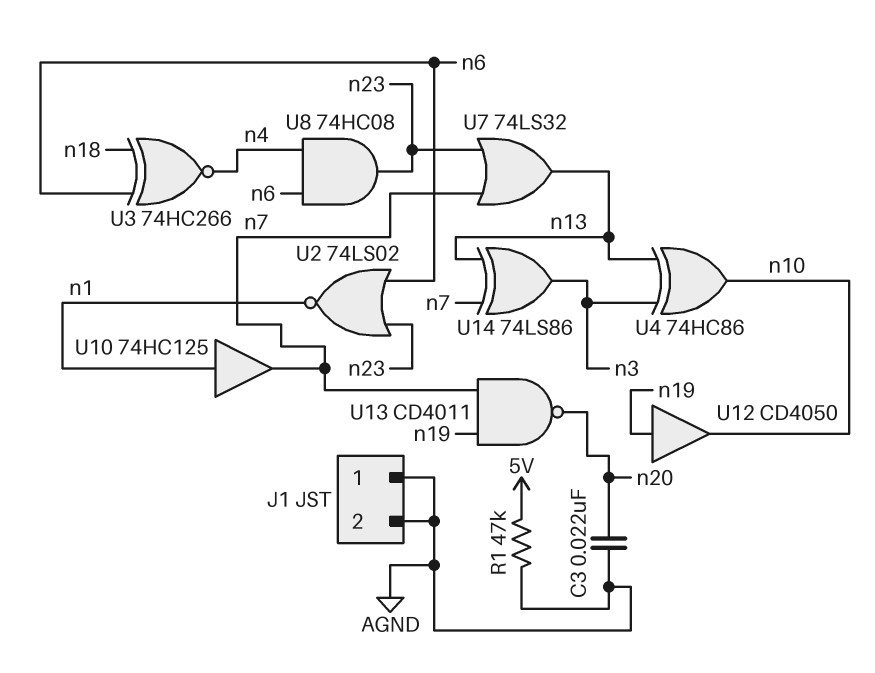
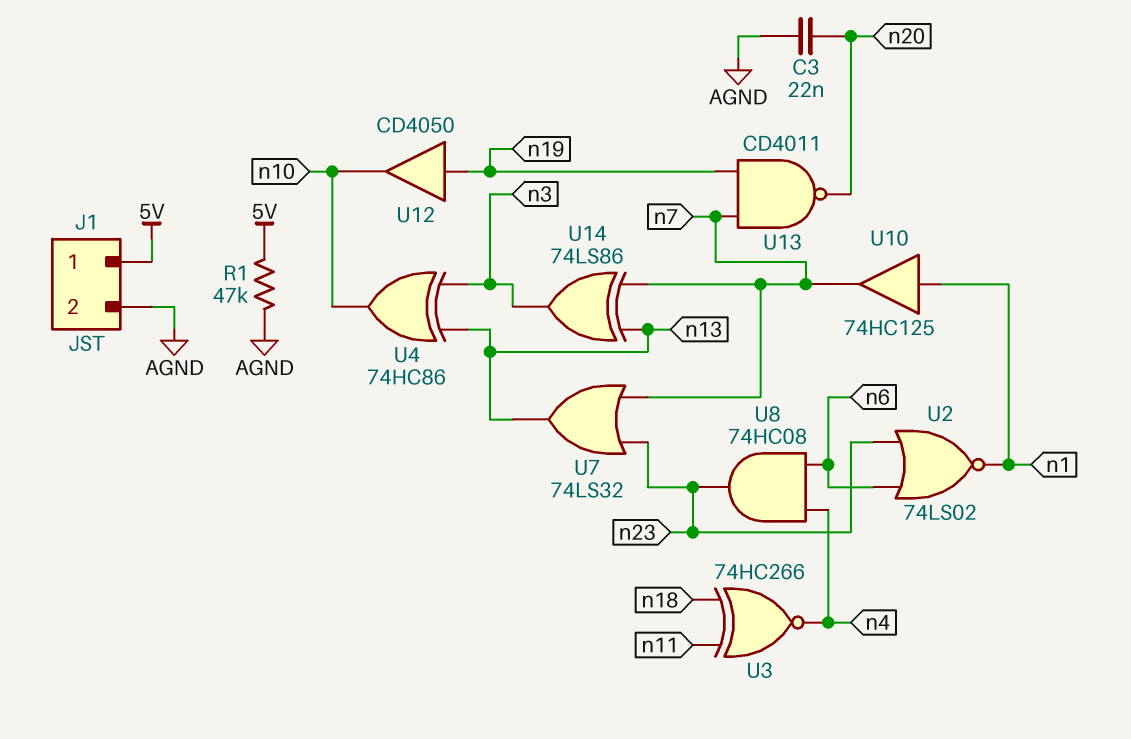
J1 pin 1: AGND -> 5V
U3: XNOR 74HC266 (in n6, in n18, out n4) -> XNOR 74HC266 (in n11, in n18, out n4)

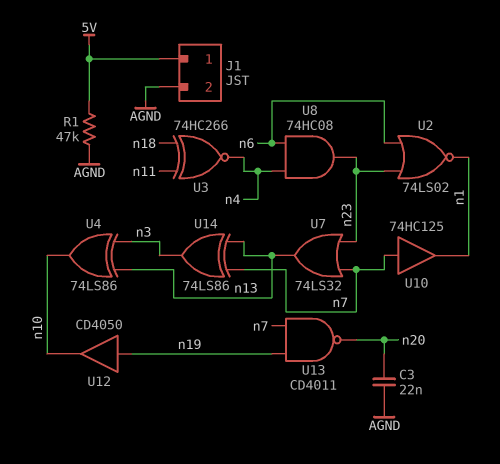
U4: XOR 74HC86 (in n3, in n13, out n10) -> XOR 74LS86 (in n3, in n13, out n10)
U10: buffer 74HC125 (in n1, out n7) -> buffer 74HC125 (in n7, out n1)

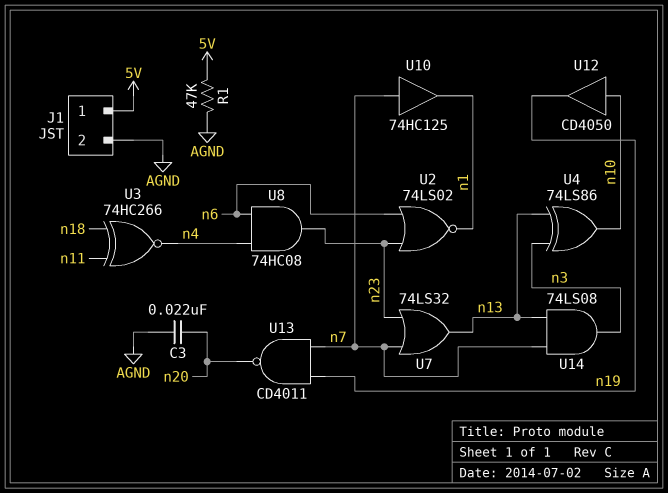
U12: buffer CD4050 (in n19, out n10) -> buffer CD4050 (in n10, out n19)
U14: XOR 74LS86 (in n7, in n13, out n3) -> AND 74LS08 (in n7, in n13, out n3)

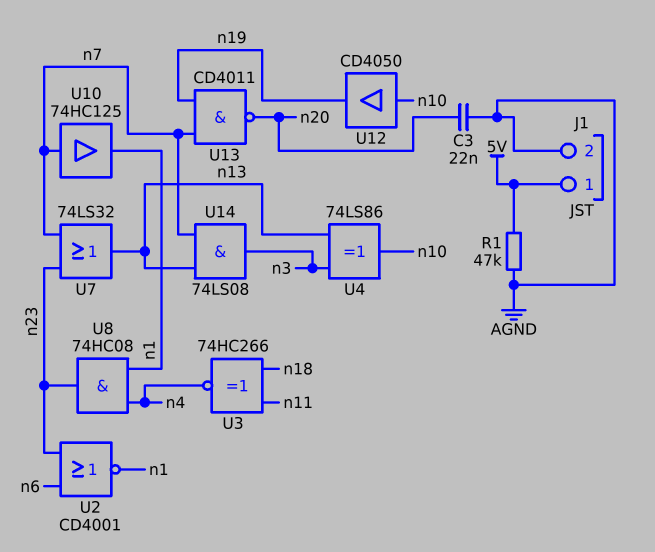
U2: NOR 74LS02 (in n6, in n23, out n1) -> NOR CD4001 (in n6, in n23, out n1)
U8: AND 74HC08 (in n4, in n6, out n23) -> AND 74HC08 (in n1, in n4, out n23)

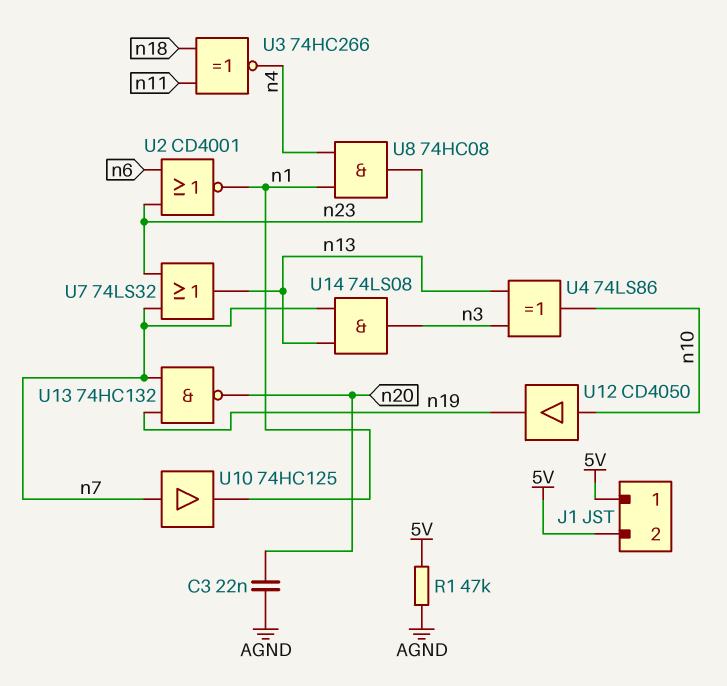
J1 pin 2: AGND -> 5V
U13: NAND CD4011 (in n7, in n19, out n20) -> NAND 74HC132 (in n7, in n19, out n20)

